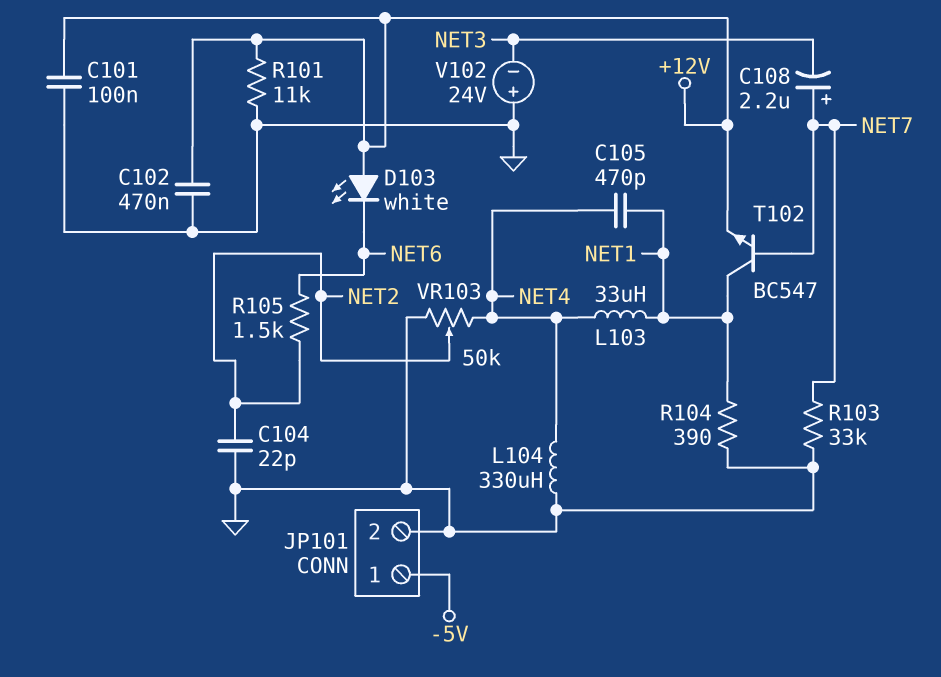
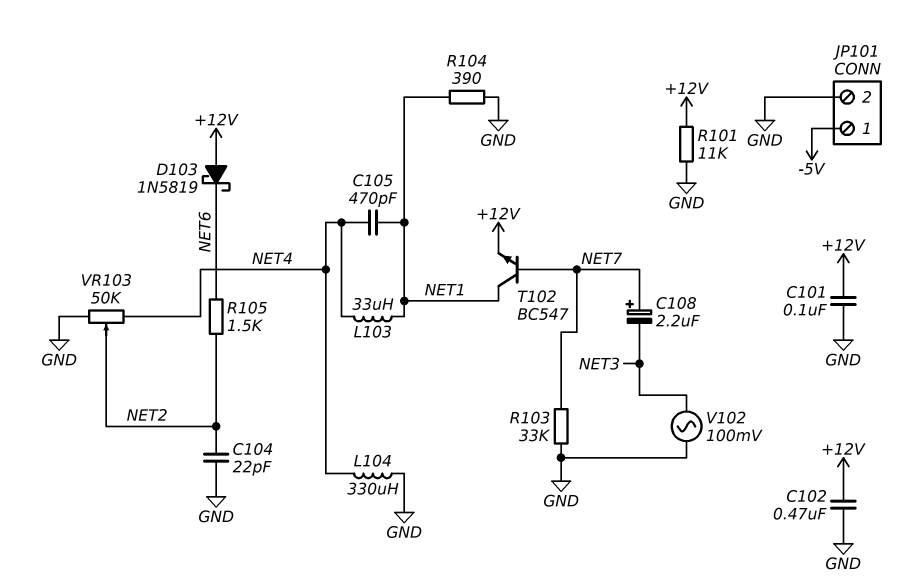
D103: LED white (A +12V, K NET6) -> schottky 1N5819 (A +12V, K NET6)
V102: 24V (plus GND, minus NET3) -> AC 100mV (GND, NET3)

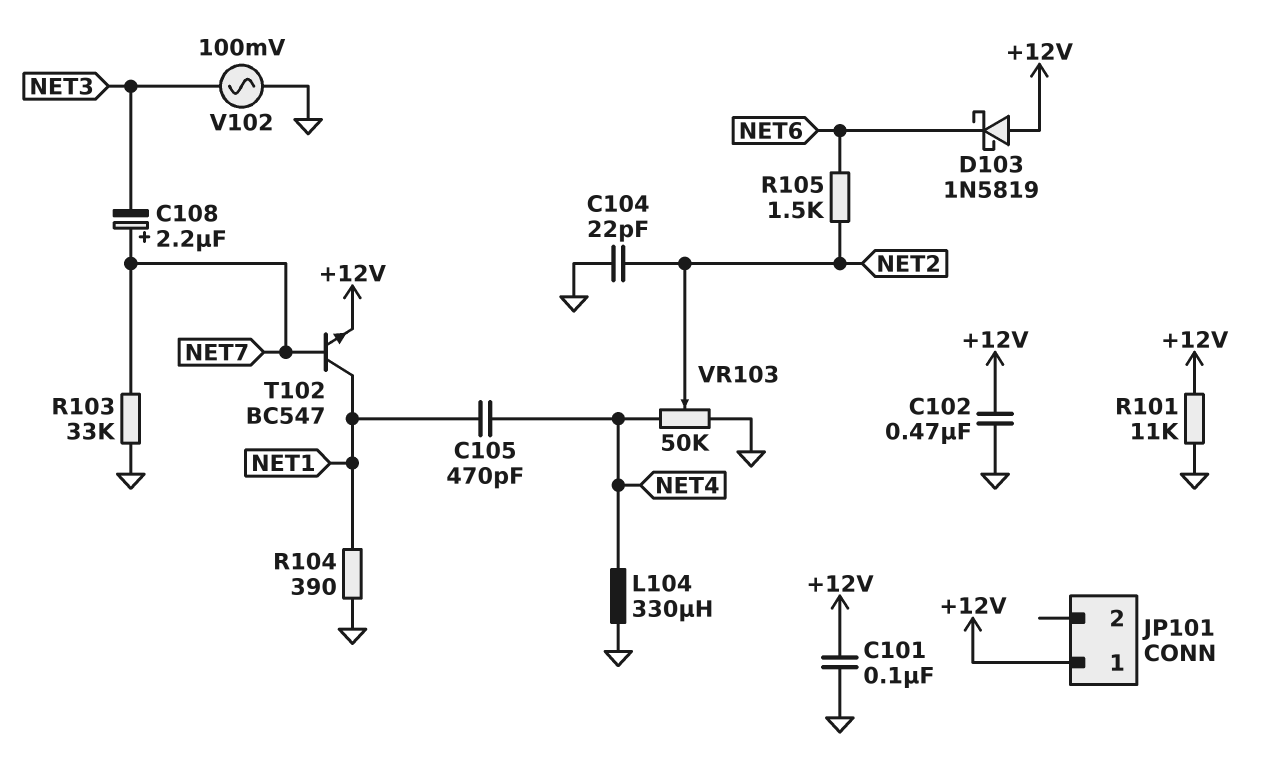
JP101 pin 1: -5V -> +12V
JP101 pin 2: GND -> none
L103: 33uH (NET1, NET4) -> none

